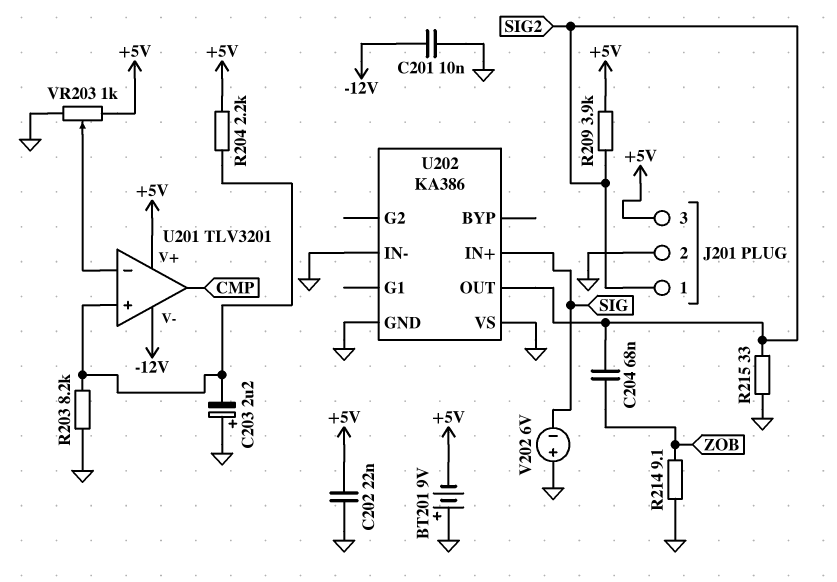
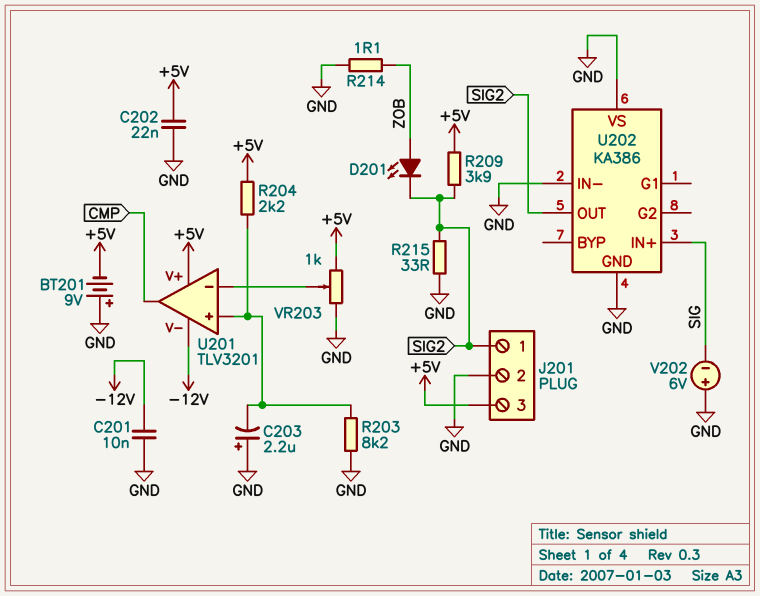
C204: 68nF (SIG2, ZOB) -> none
D201: none -> LED (A ZOB, K SIG2)
R214: 9.1 (GND, ZOB) -> 1.1 (GND, ZOB)

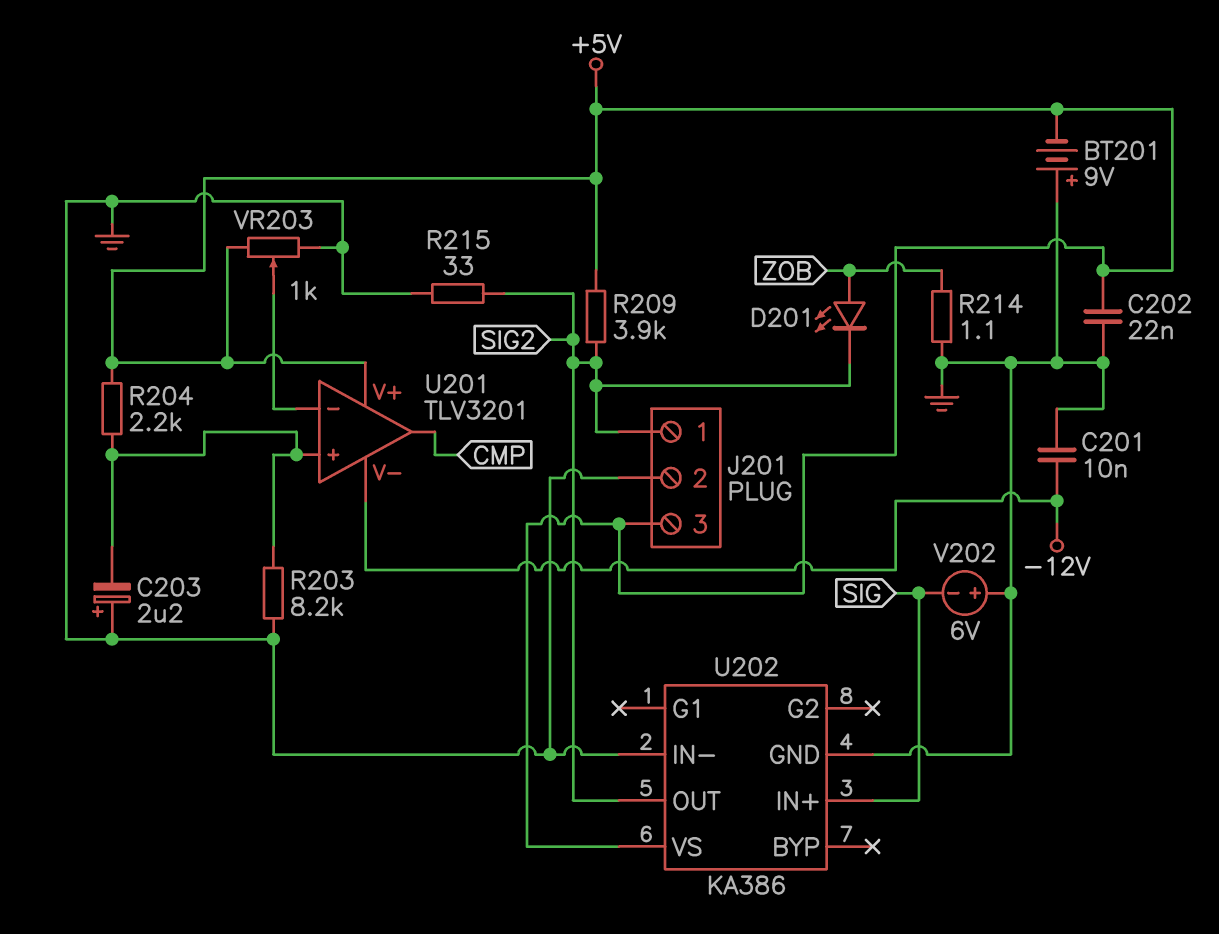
U202 pin VS: GND -> +5V

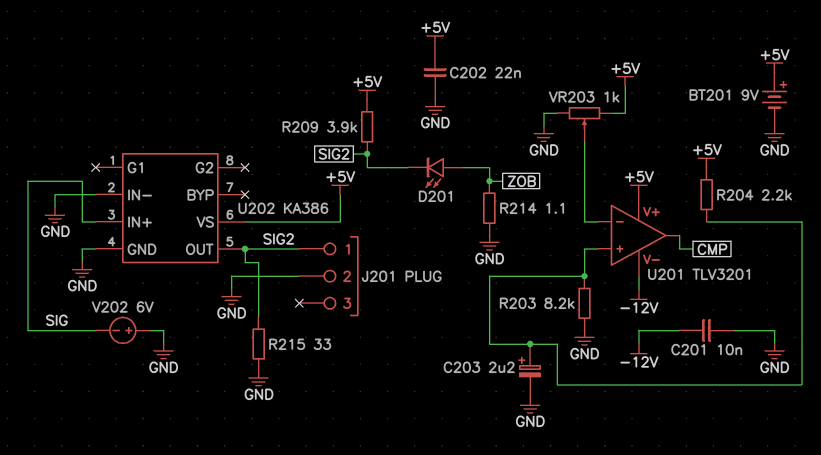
BT201: 9V (plus GND, minus +5V) -> 9V (plus +5V, minus GND)
C203: 2.2uF (plus GND, minus U201/in+) -> 2.2uF (plus U201/in+, minus GND)
J201 pin 3: +5V -> none

